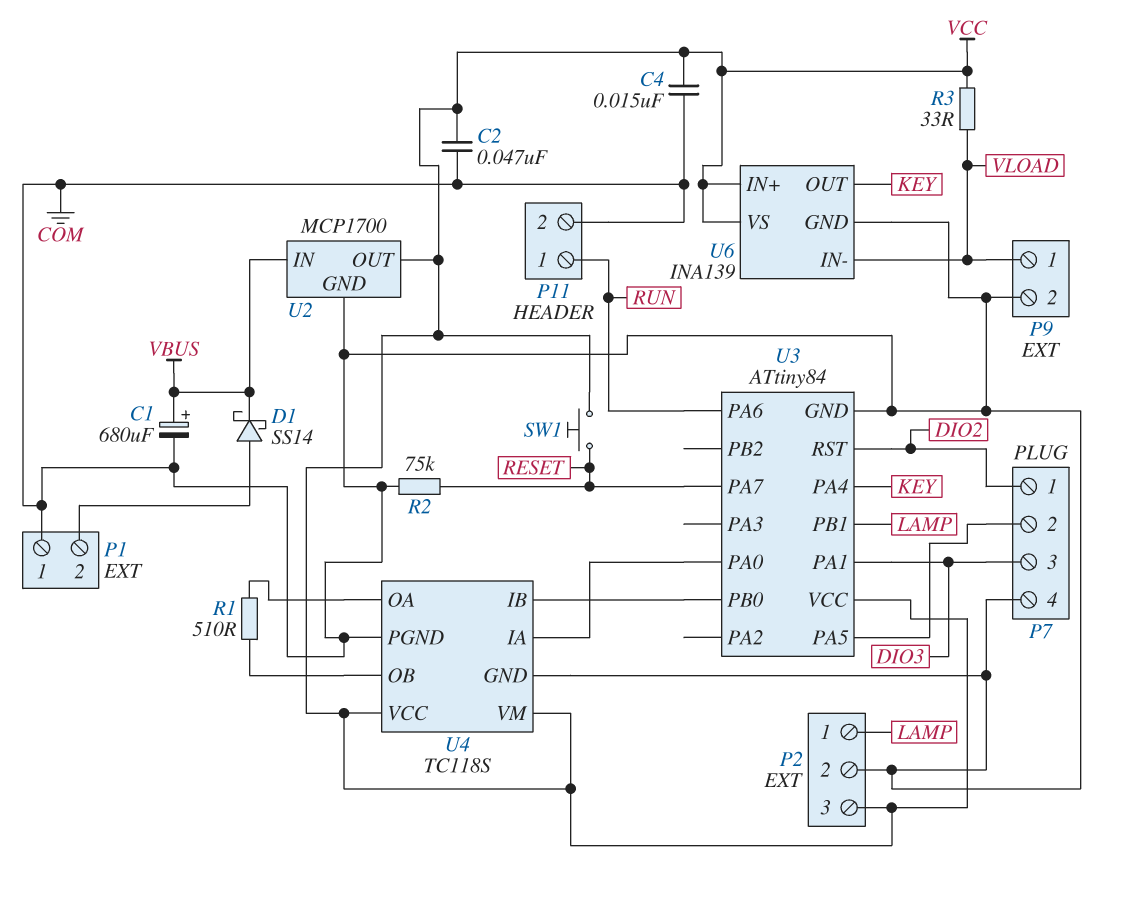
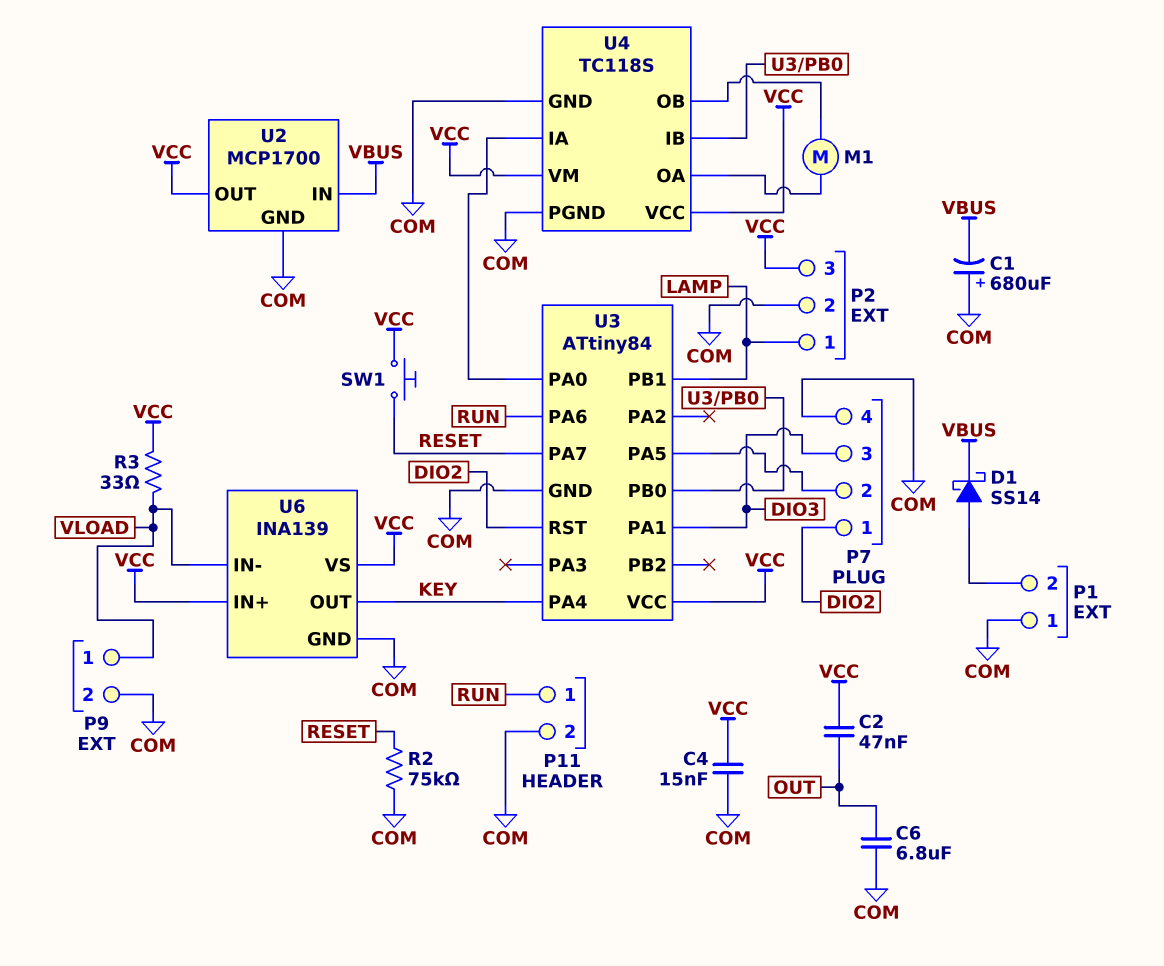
C1: 680uF (plus VBUS, minus COM) -> 680uF (plus COM, minus VBUS)
C2: 47nF (COM, VCC) -> 47nF (OUT, VCC)
C6: none -> 6.8uF (COM, OUT)
M1: none -> motor (U4/OA, U4/OB)
R1: 510 (U4/OA, U4/OB) -> none

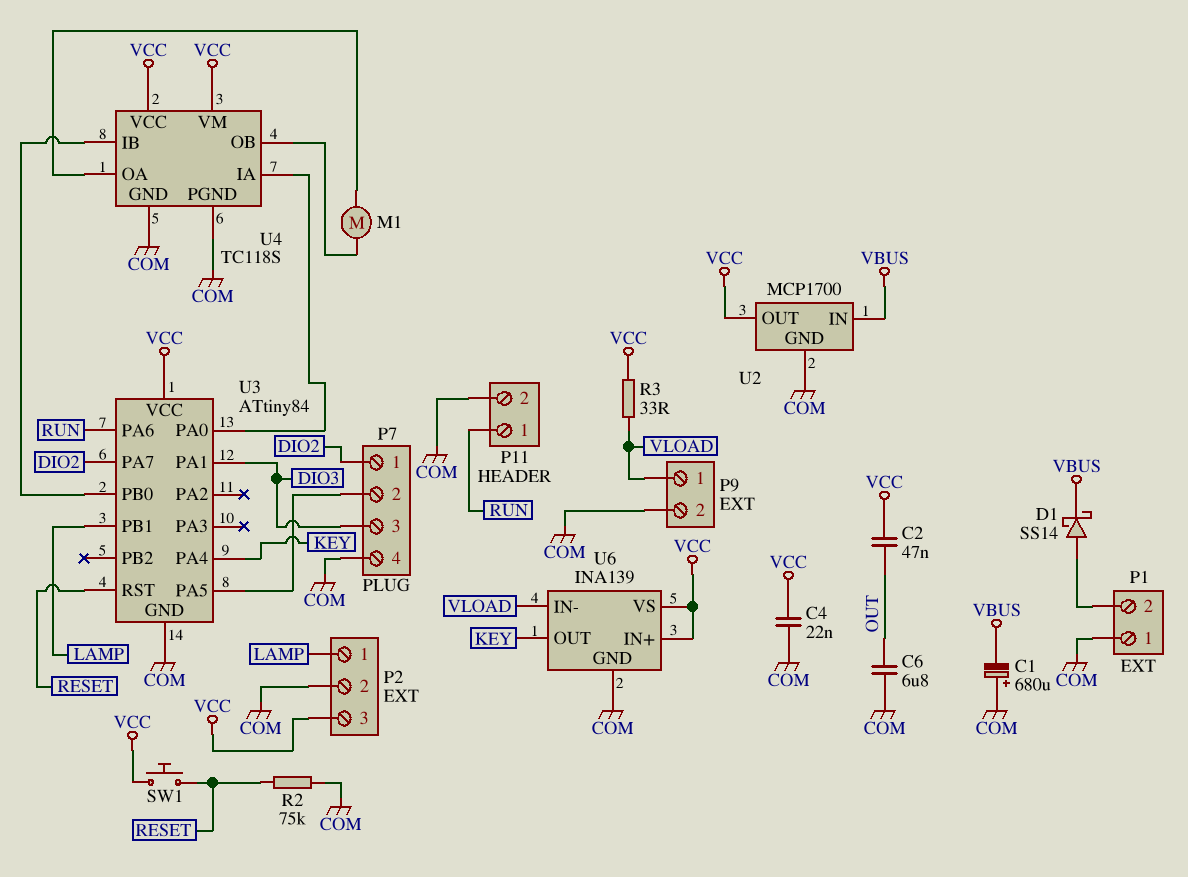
C4: 15nF (COM, VCC) -> 22nF (COM, VCC)
U3 pin PA7: RESET -> DIO2
U3 pin RST: DIO2 -> RESET

